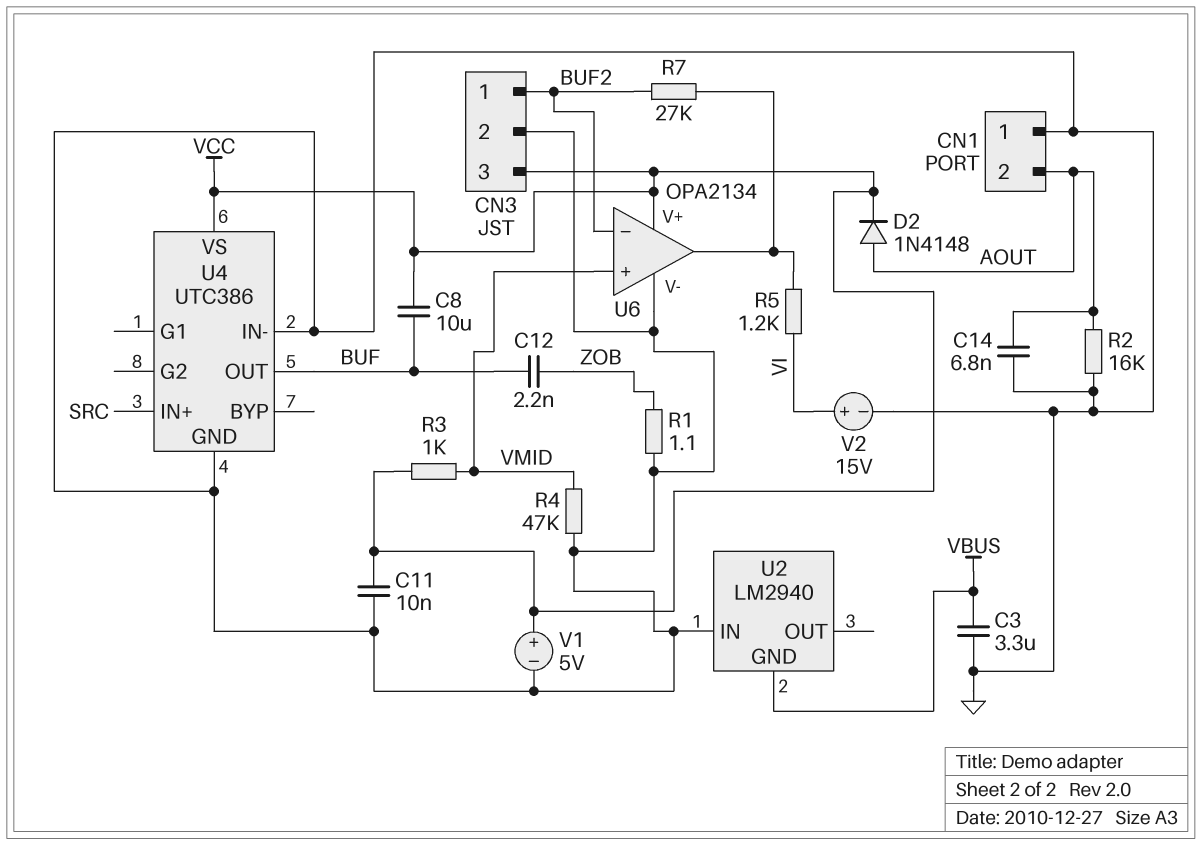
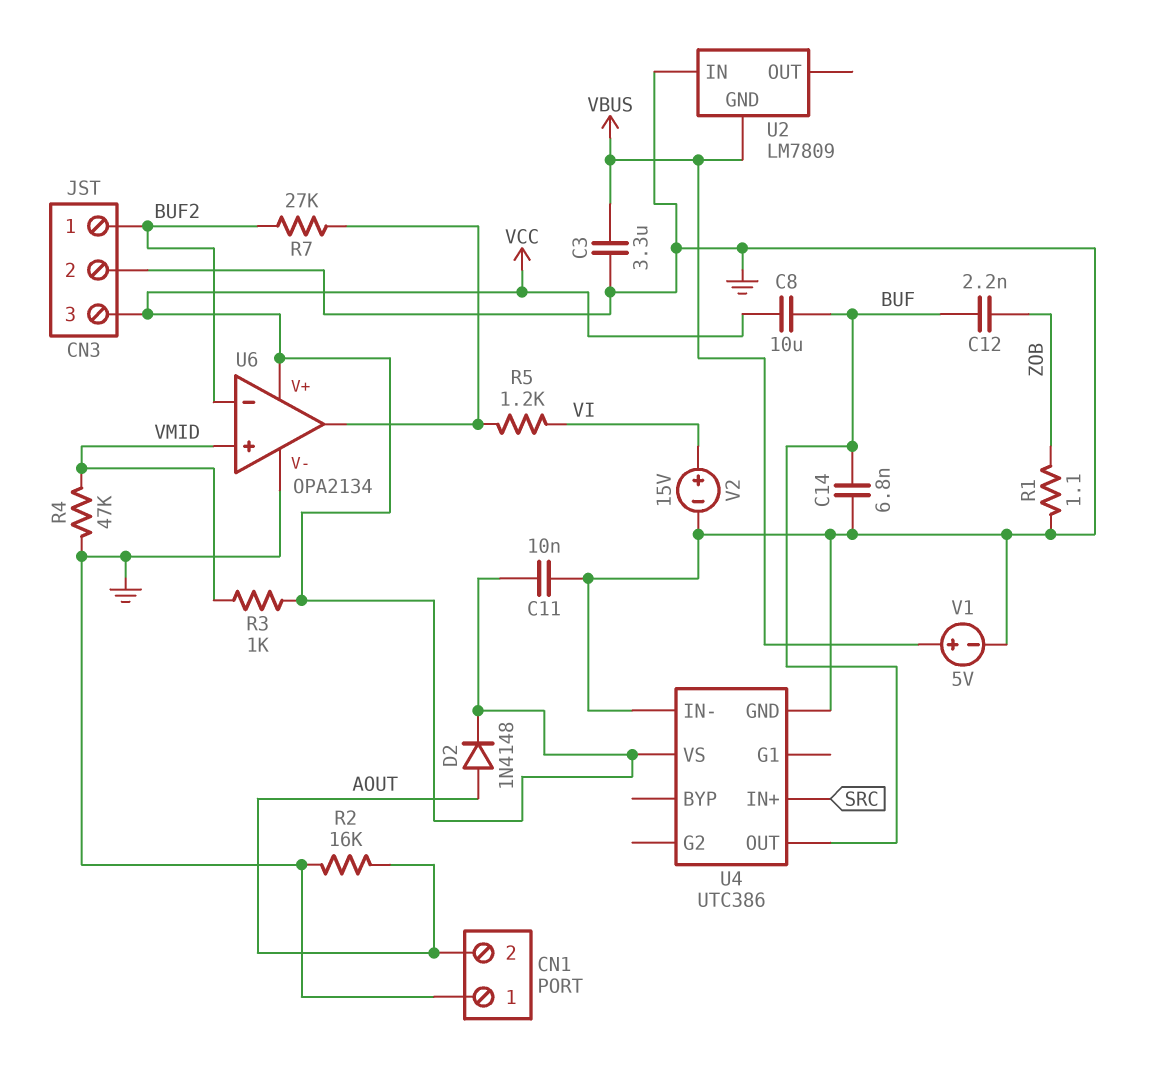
C14: 6.8nF (AOUT, GND) -> 6.8nF (BUF, GND)
U2: LM2940 -> LM7809
V1: 5V (plus VCC, minus GND) -> 5V (plus VBUS, minus GND)

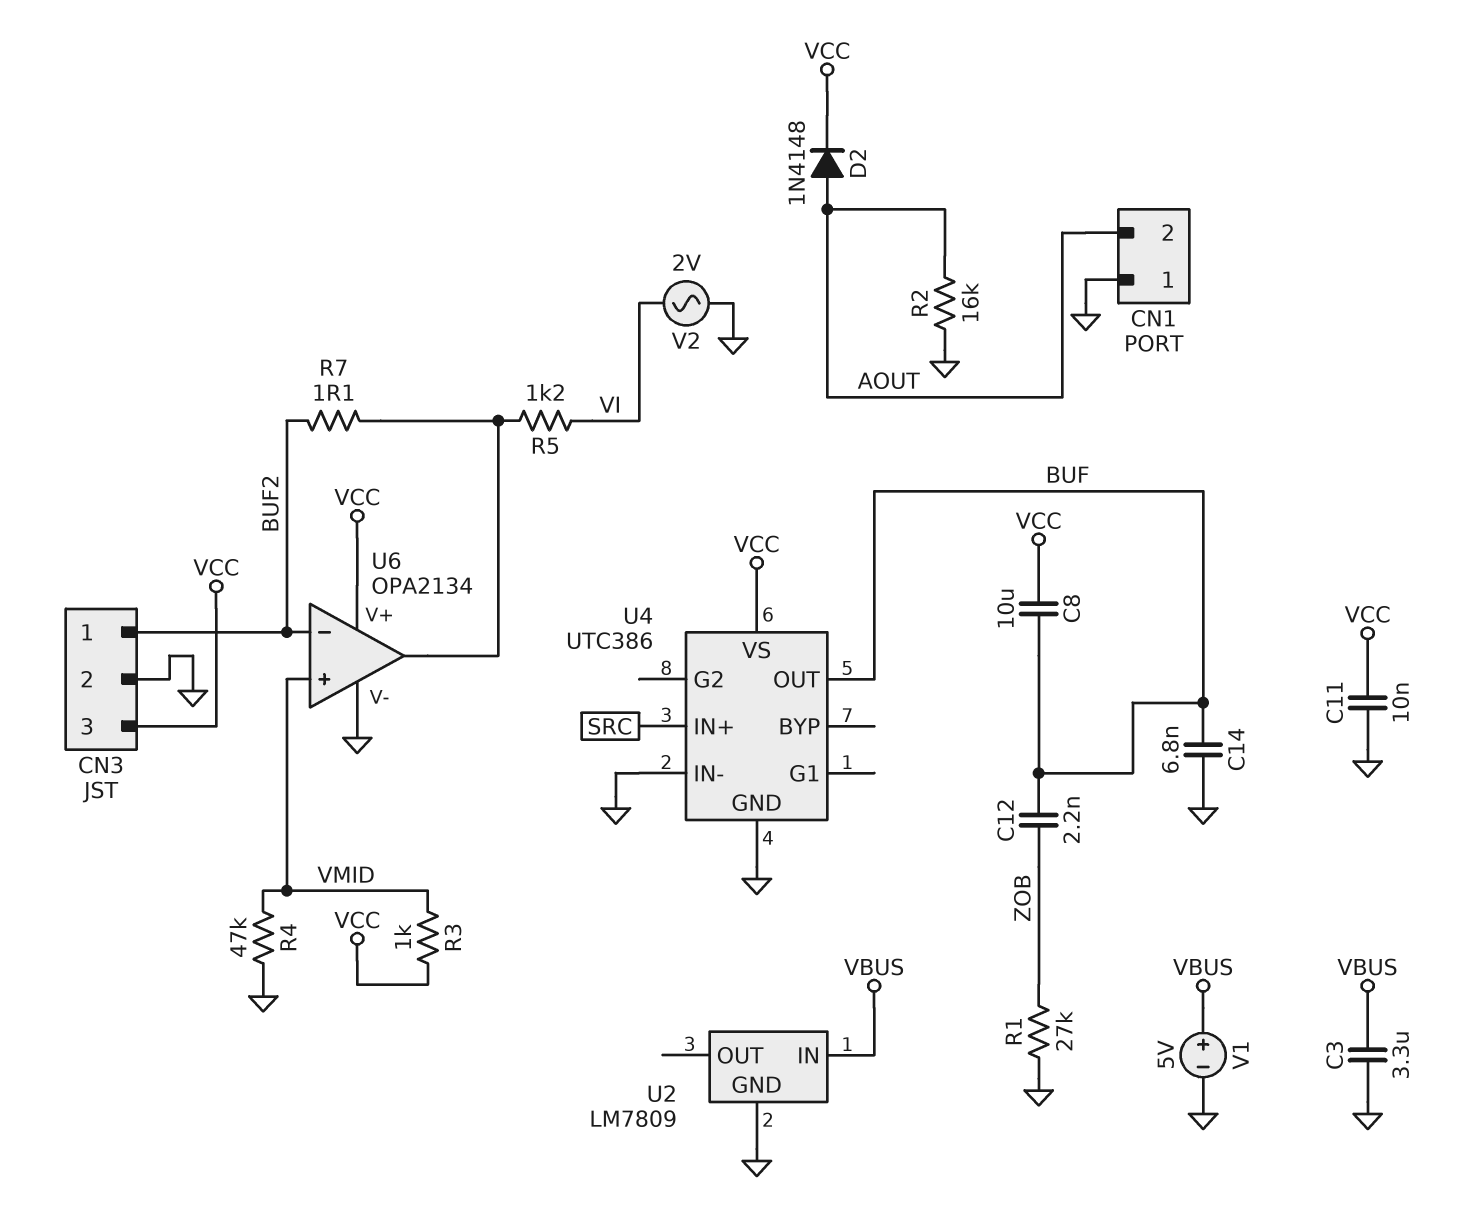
R1: 1.1 (GND, ZOB) -> 27k (GND, ZOB)
R7: 27k (BUF2, U6/out) -> 1.1 (BUF2, U6/out)
U2 pin GND: VBUS -> GND
U2 pin IN: GND -> VBUS
V2: 15V (plus VI, minus GND) -> AC 2V (GND, VI)

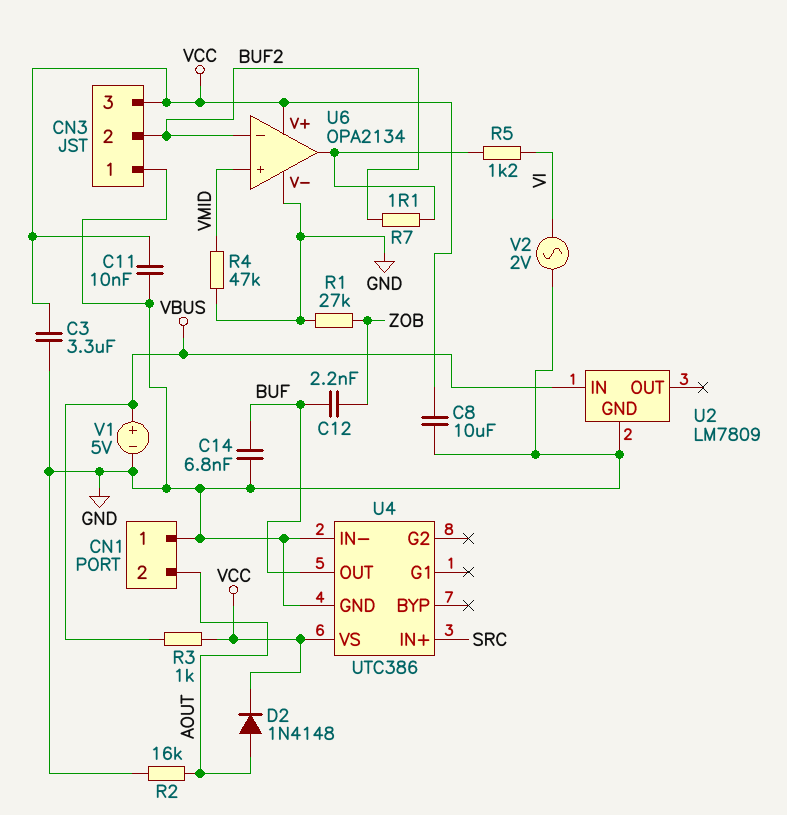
C3: 3.3uF (GND, VBUS) -> 3.3uF (GND, VCC)
C8: 10uF (BUF, VCC) -> 10uF (GND, VCC)
CN3 pin 1: BUF2 -> GND
CN3 pin 2: GND -> BUF2
R3: 1k (VCC, VMID) -> 1k (VBUS, VCC)

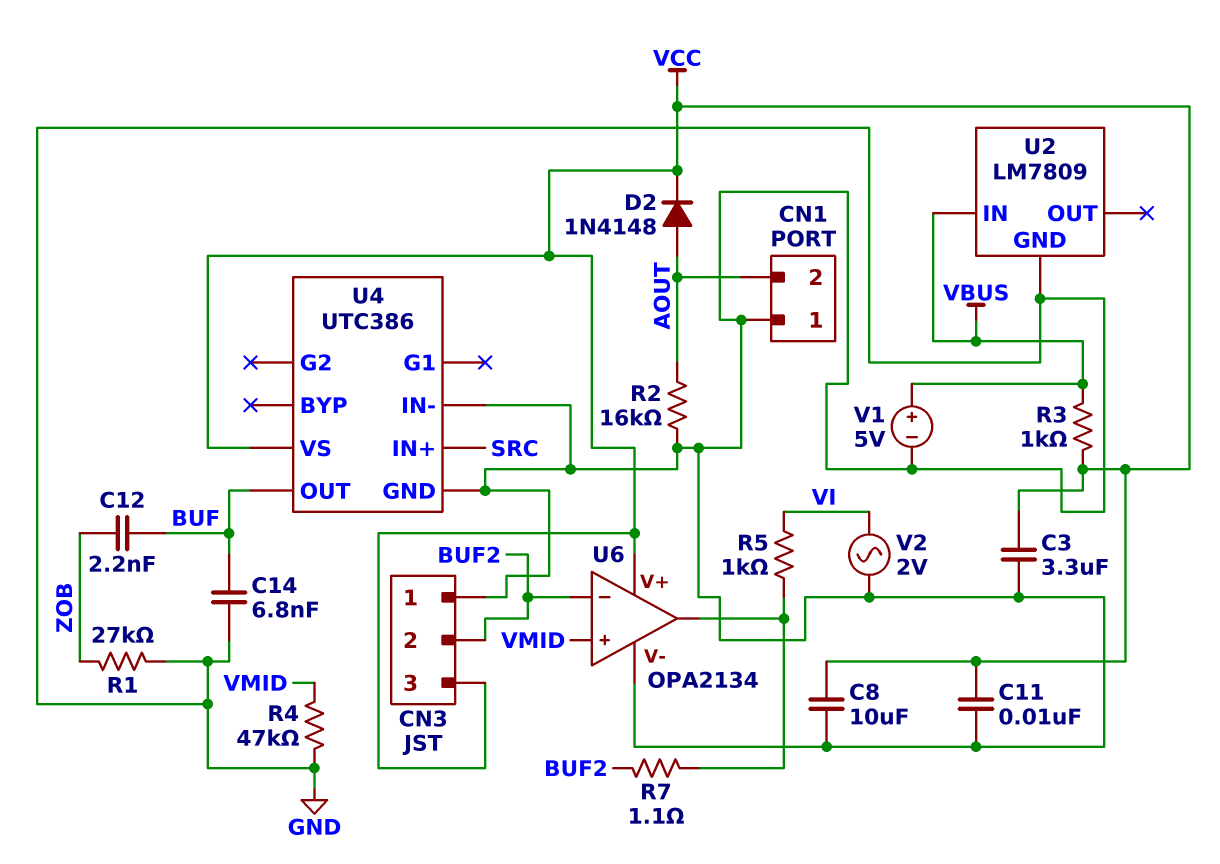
R5: 1.2k (U6/out, VI) -> 1k (U6/out, VI)

